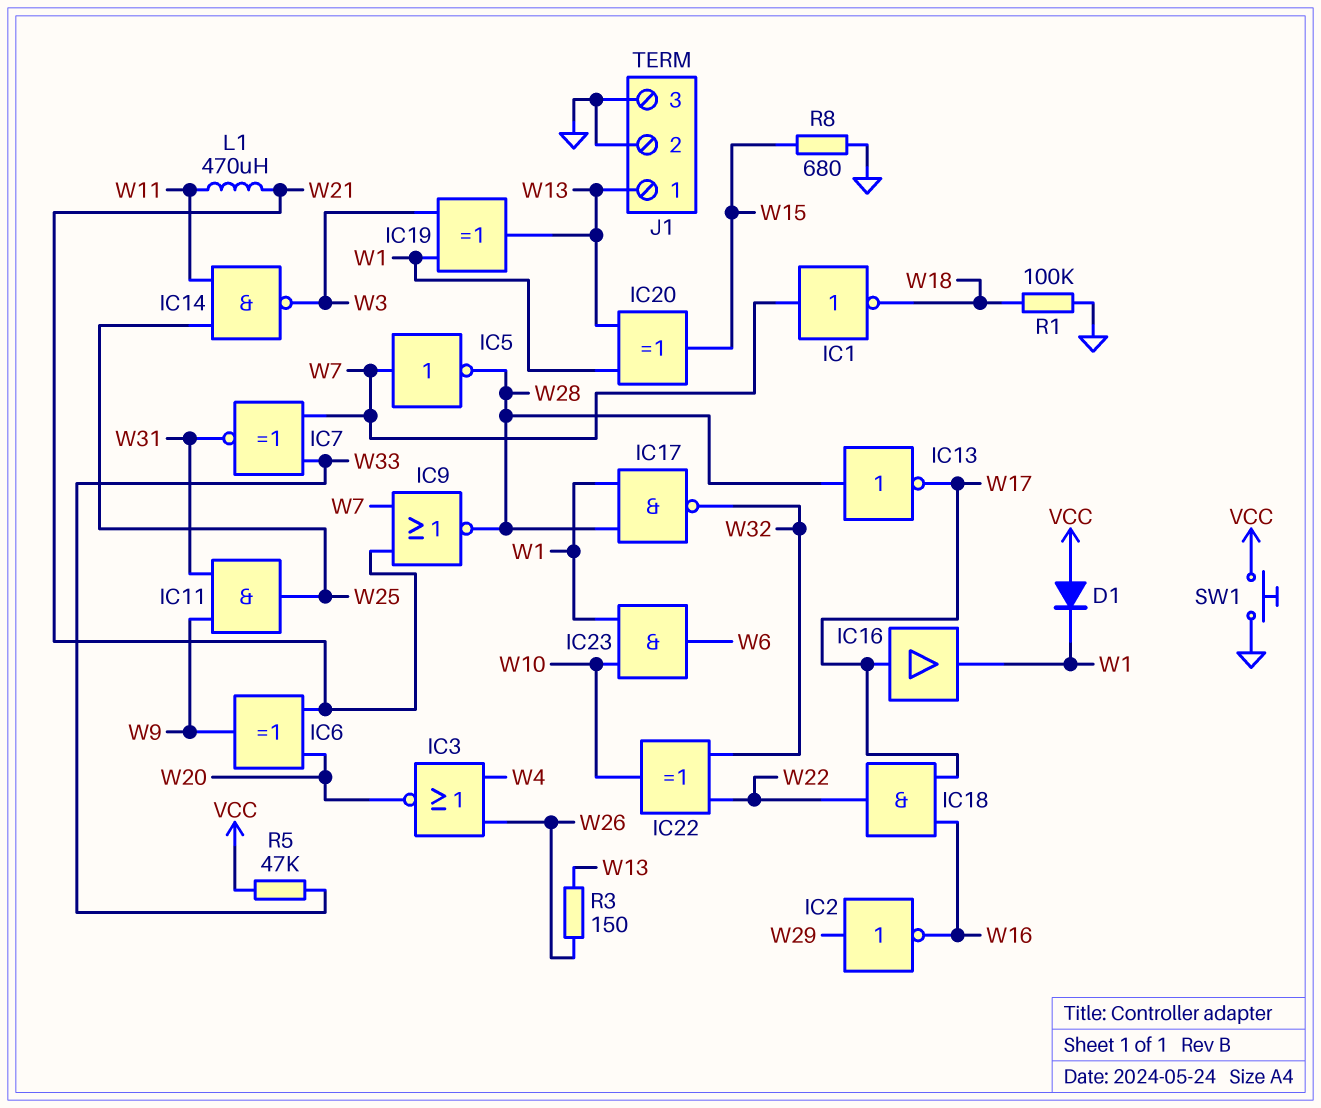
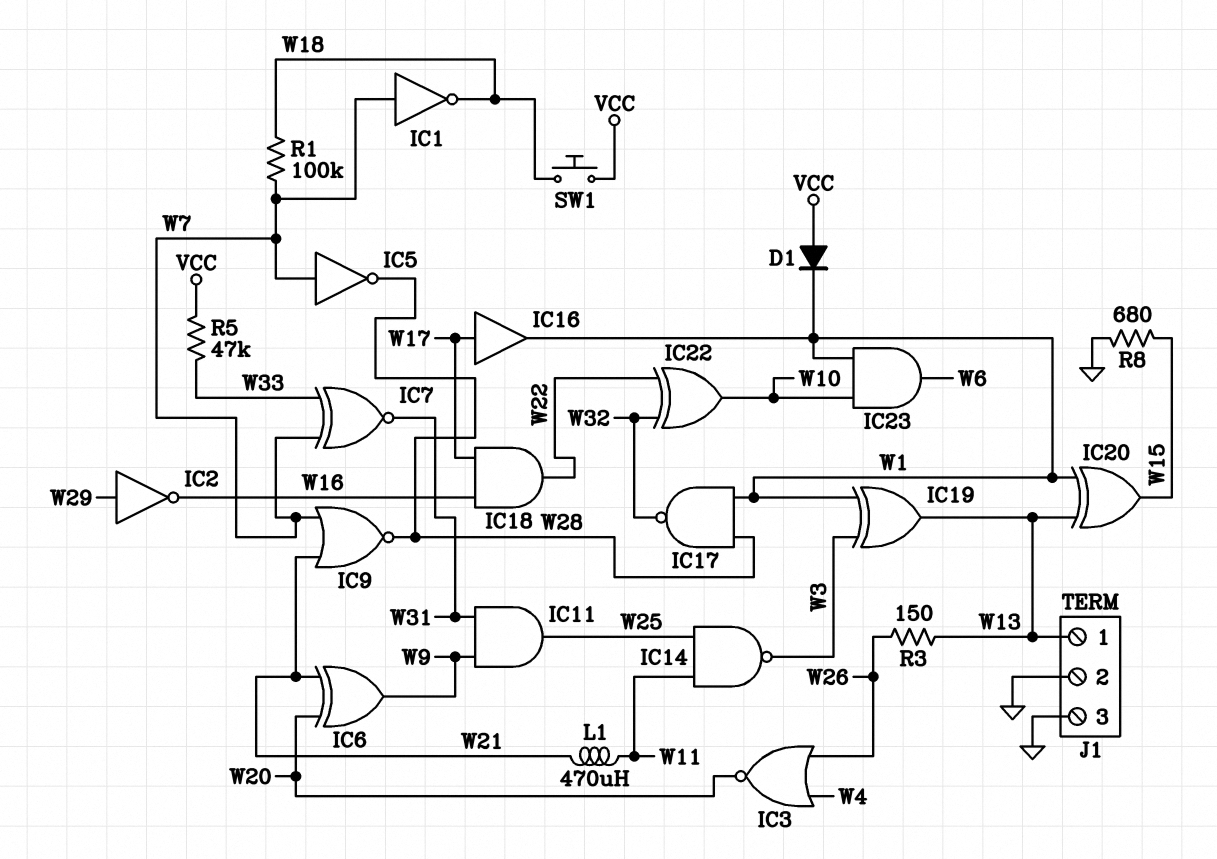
IC13: NOT (in W28, out W17) -> none
R1: 100k (GND, W18) -> 100k (W7, W18)
SW1: button (GND, VCC) -> button (VCC, W18)

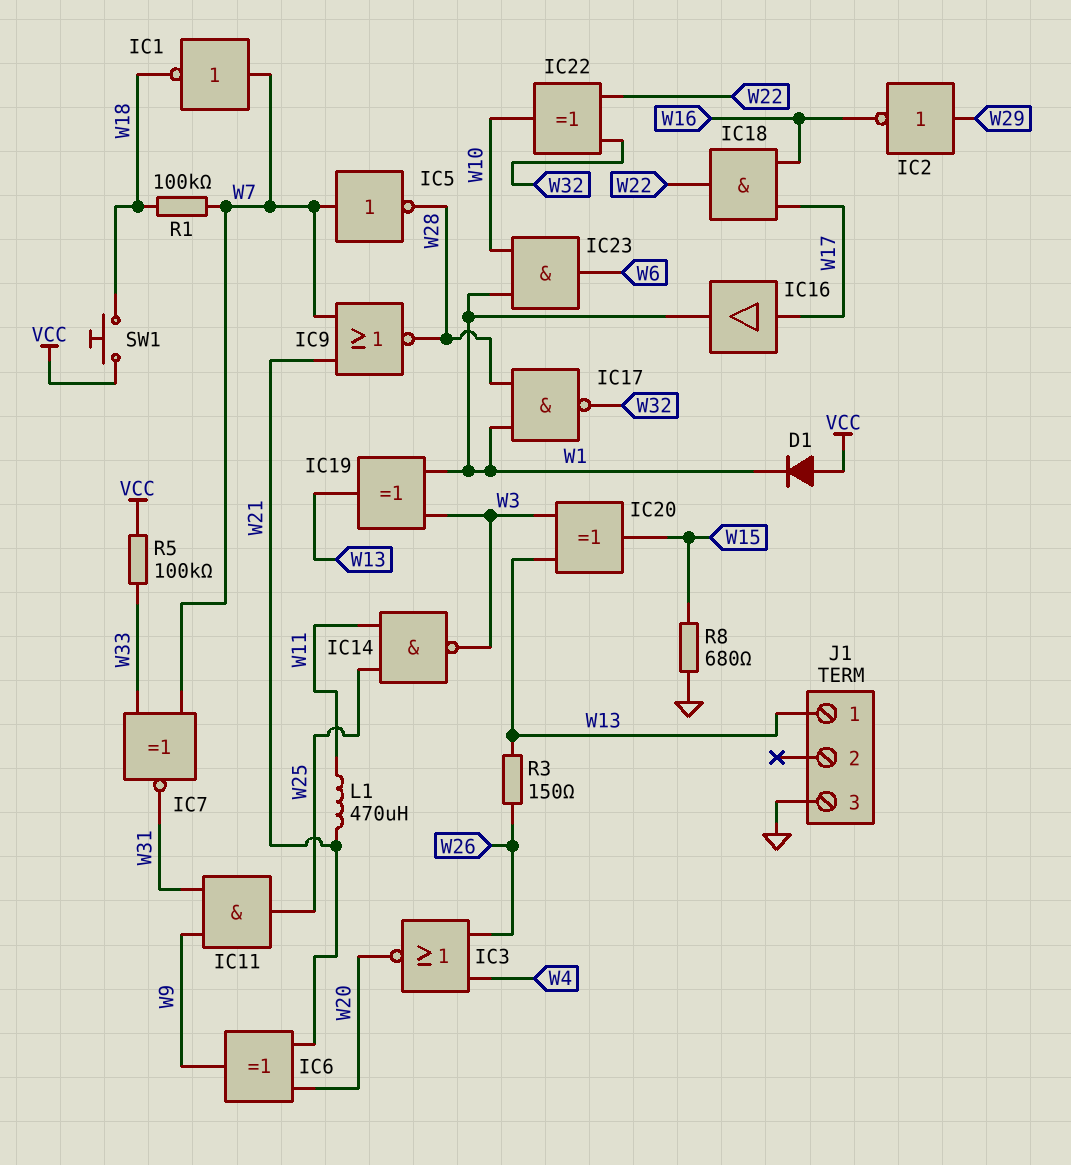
IC20: XOR (in W1, in W13, out W15) -> XOR (in W3, in W13, out W15)
J1 pin 2: GND -> none
R5: 47k (VCC, W33) -> 100k (VCC, W33)

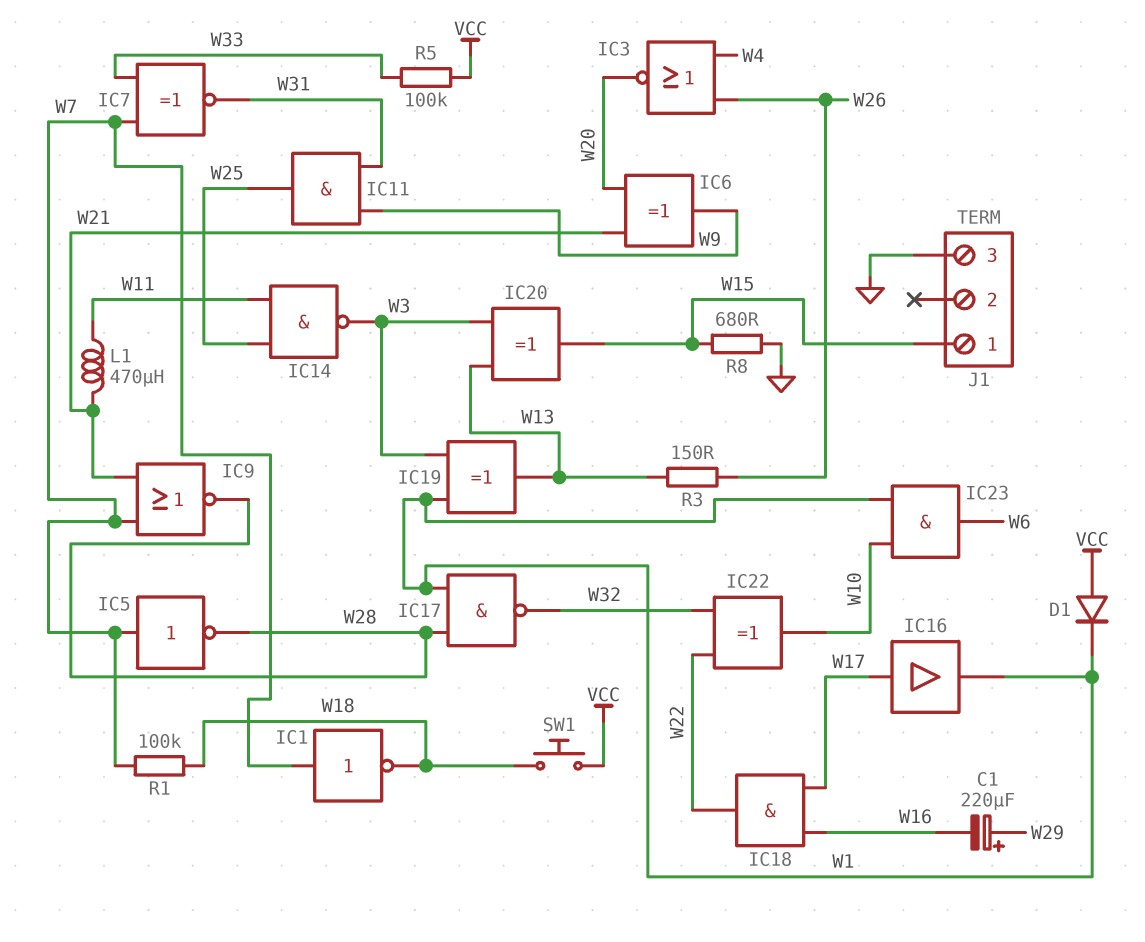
C1: none -> 220uF (plus W29, minus W16)
IC2: NOT (in W29, out W16) -> none
J1 pin 1: W13 -> W15

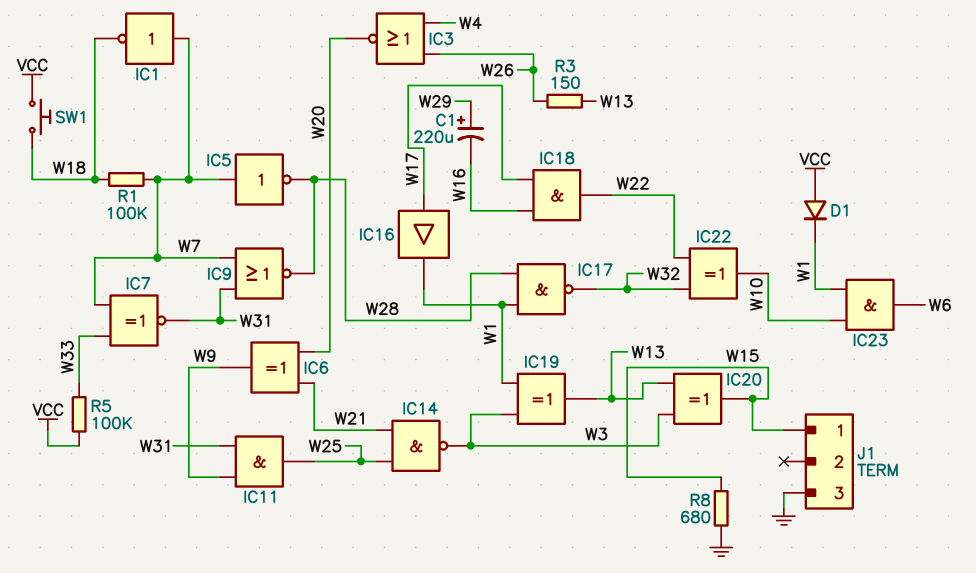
IC9: NOR (in W7, in W21, out W28) -> NOR (in W7, in W31, out W28)
IC14: NAND (in W11, in W25, out W3) -> NAND (in W21, in W25, out W3)
L1: 470uH (W11, W21) -> none

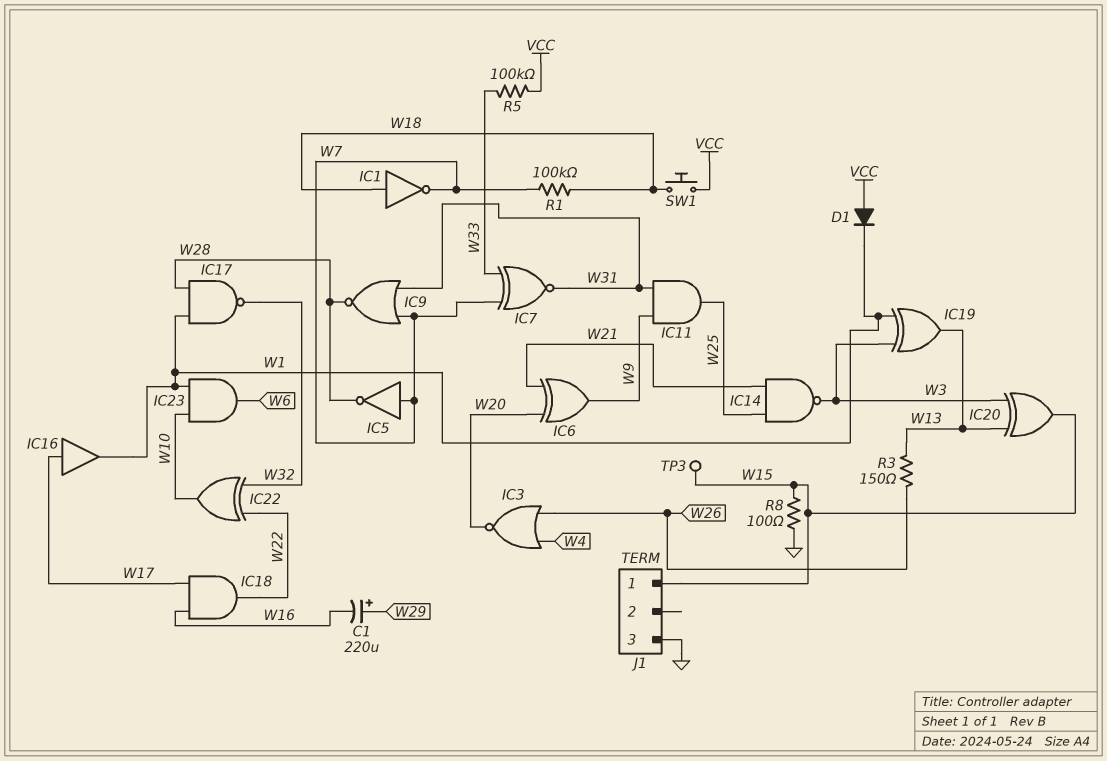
IC1: NOT (in W7, out W18) -> NOT (in W18, out W7)
R8: 680 (GND, W15) -> 100 (GND, W15)
TP3: none -> test point (W15)

